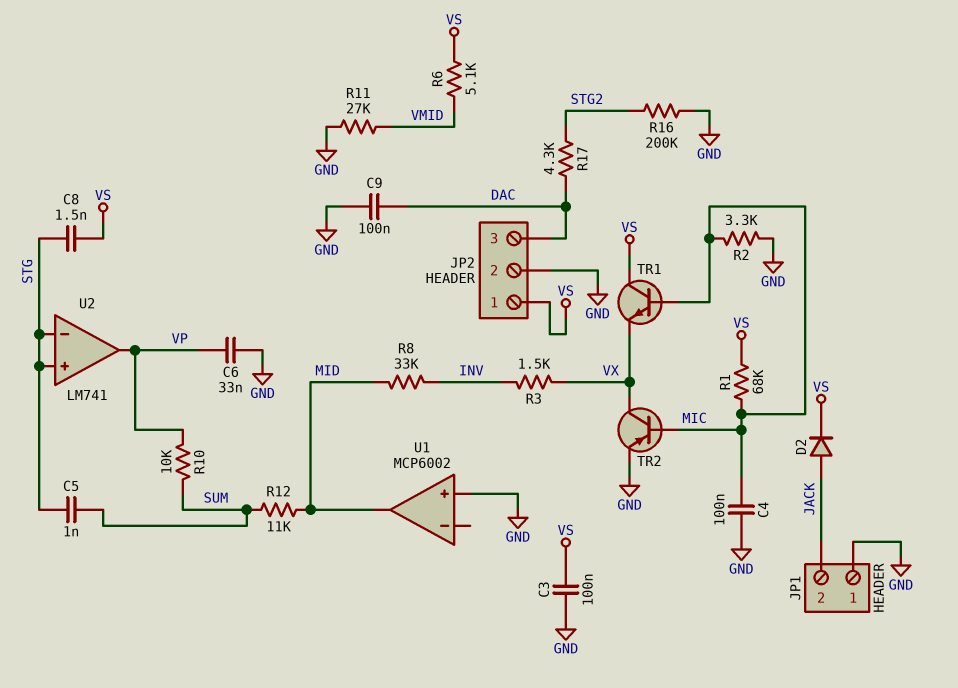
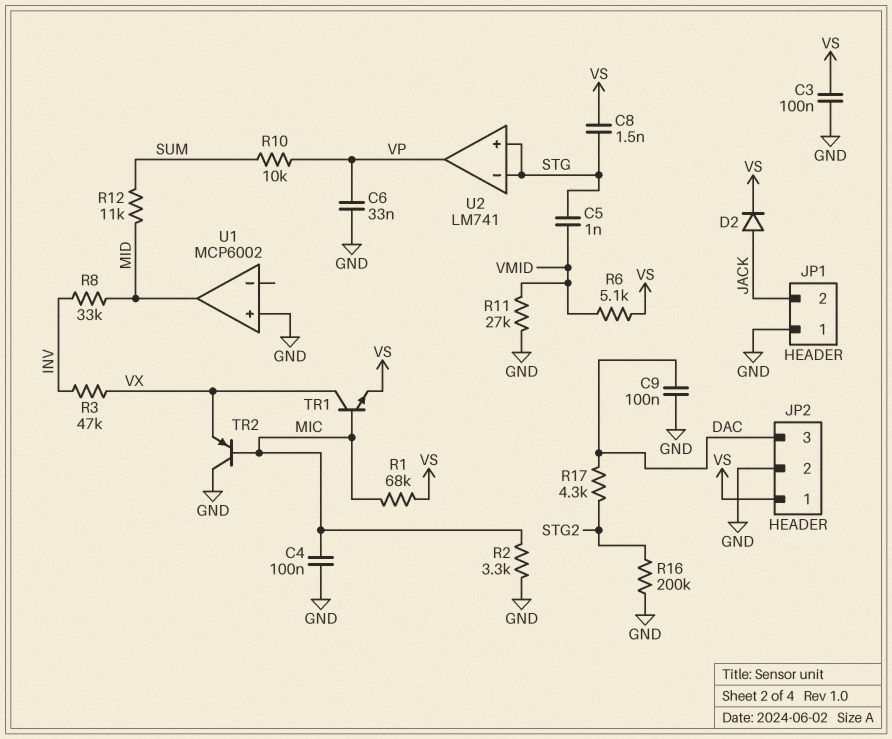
C5: 1nF (STG, SUM) -> 1nF (STG, VMID)
R3: 1.5k (INV, VX) -> 47k (INV, VX)
TR1: NPN (B MIC, C VS, E VX) -> NPN (B MIC, C VX, E VS)
TR2: PNP (B MIC, C VX, E GND) -> PNP (B MIC, C GND, E VX)

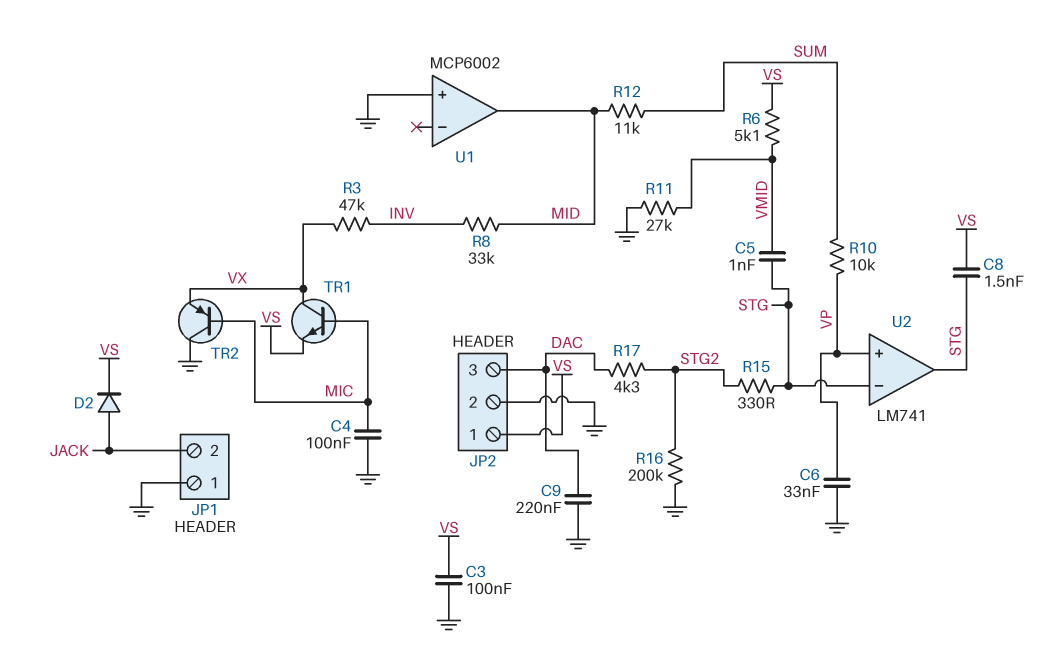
C9: 100nF (DAC, GND) -> 220nF (DAC, GND)
R1: 68k (MIC, VS) -> none
R2: 3.3k (GND, MIC) -> none
R15: none -> 330 (STG, STG2)
U2 pin in+: STG -> VP
U2 pin out: VP -> STG

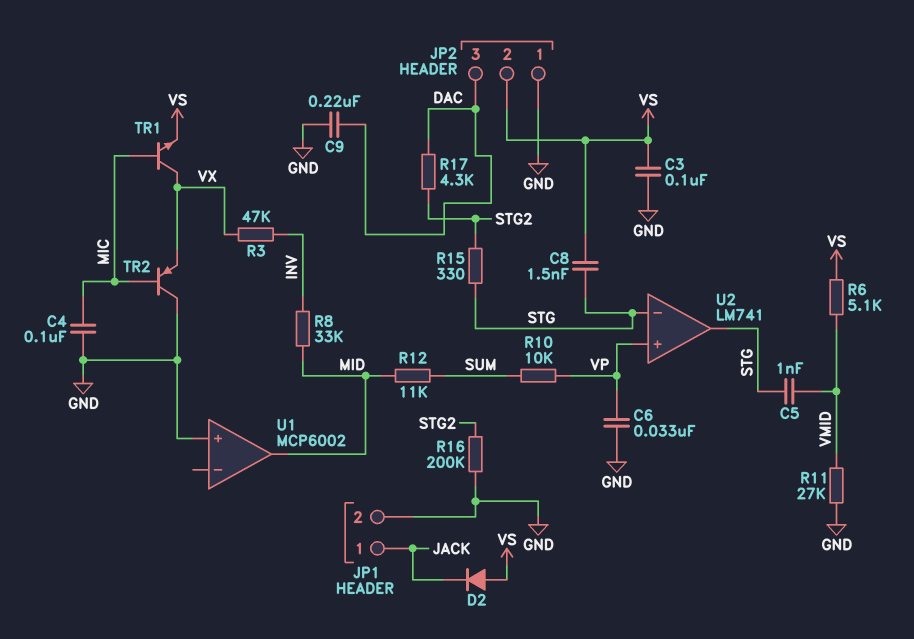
D2: diode (A JACK, K VS) -> diode (A VS, K JACK)
JP1 pin 1: GND -> JACK
JP1 pin 2: JACK -> GND
JP2 pin 1: VS -> GND
JP2 pin 2: GND -> VS

